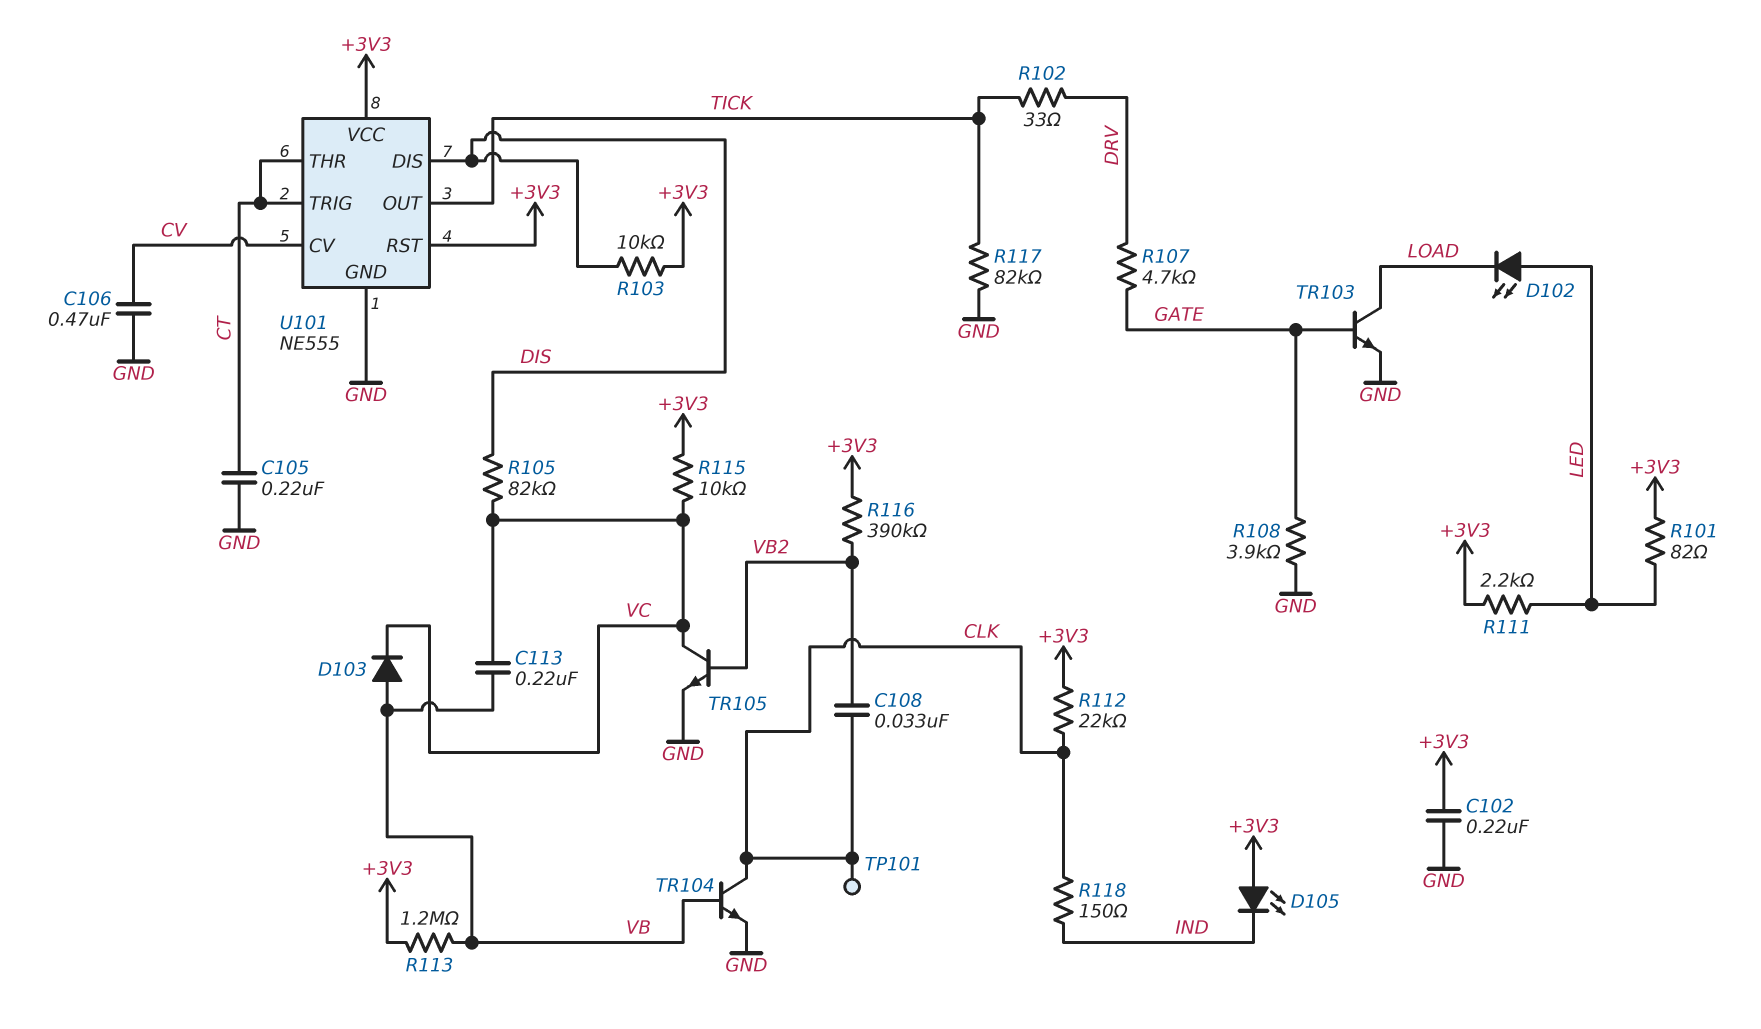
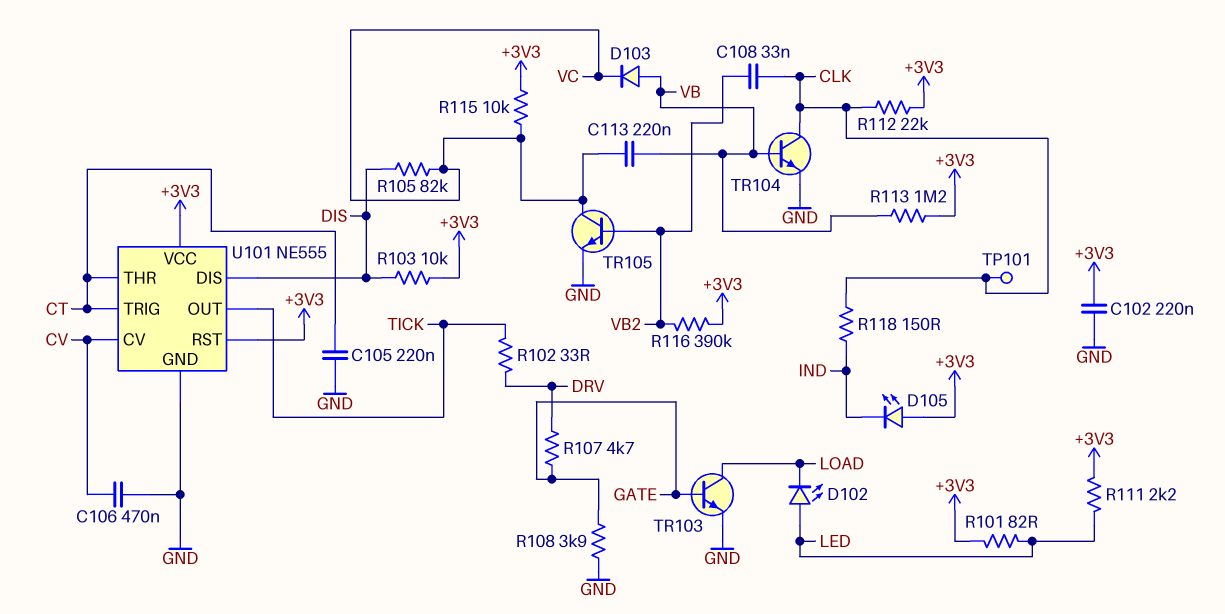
R117: 82k (GND, TICK) -> none

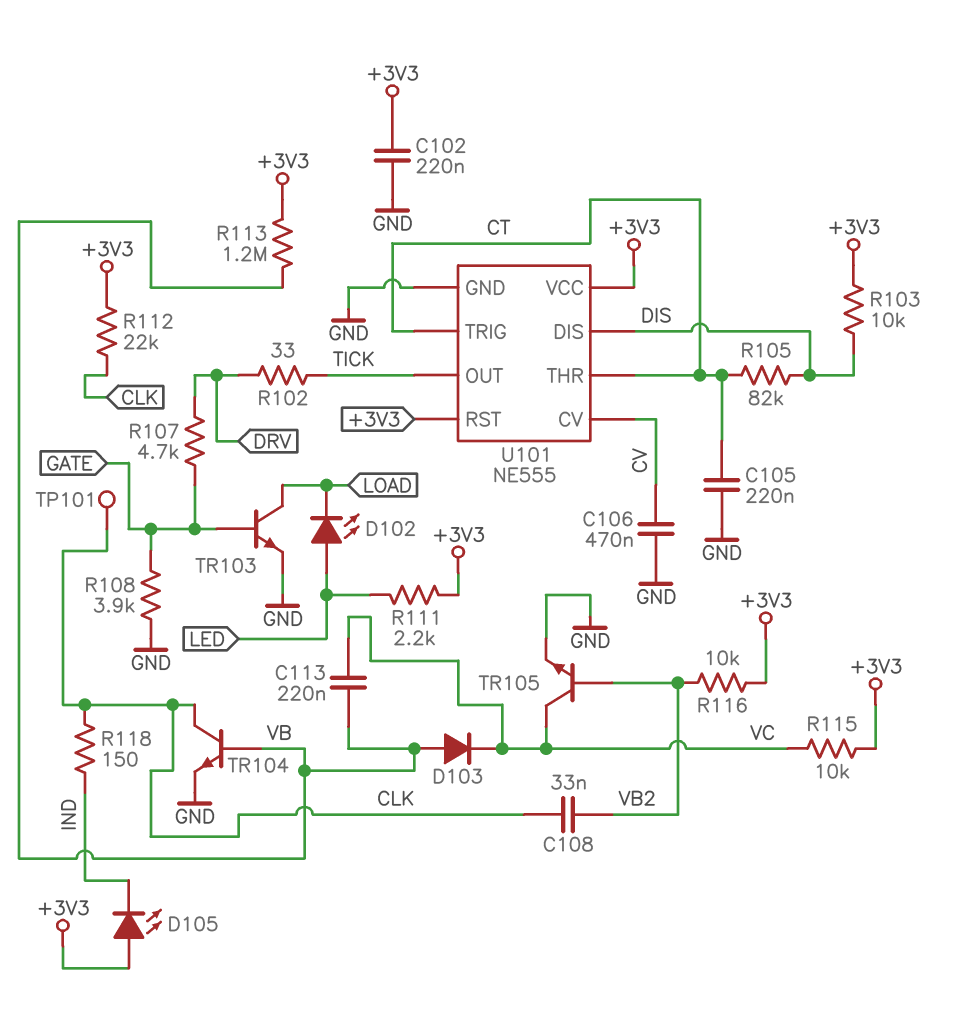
R101: 82 (+3V3, LED) -> none
R105: 82k (DIS, VC) -> 82k (CT, DIS)
R116: 390k (+3V3, VB2) -> 10k (+3V3, VB2)

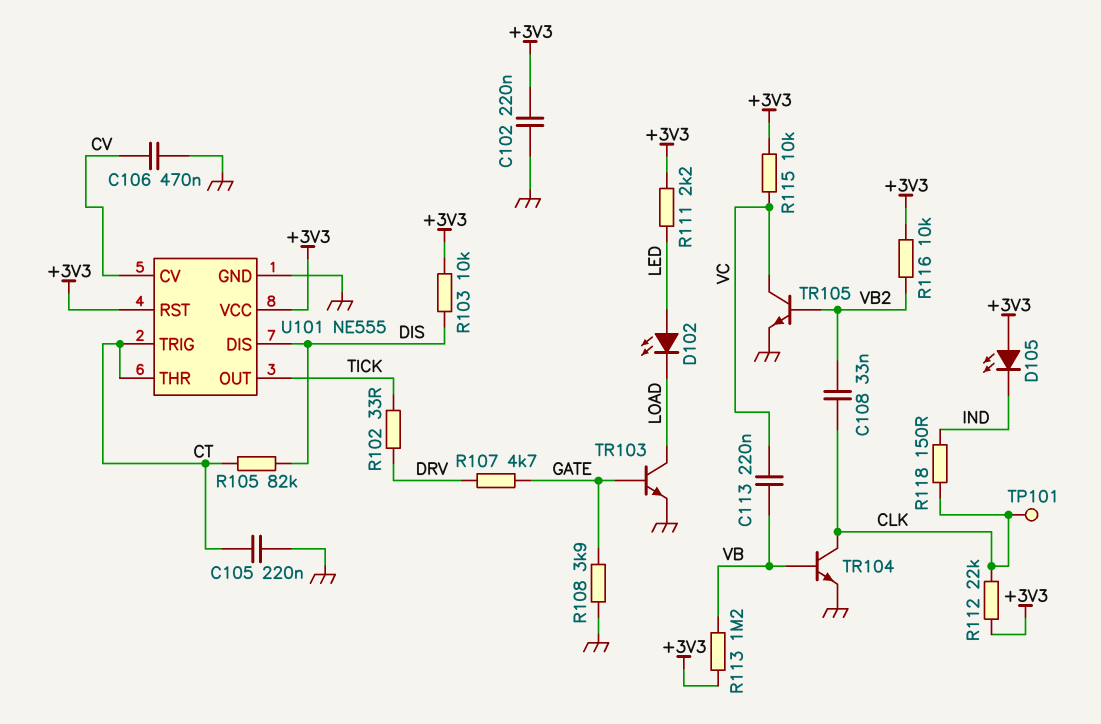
D103: diode (A VB, K VC) -> none

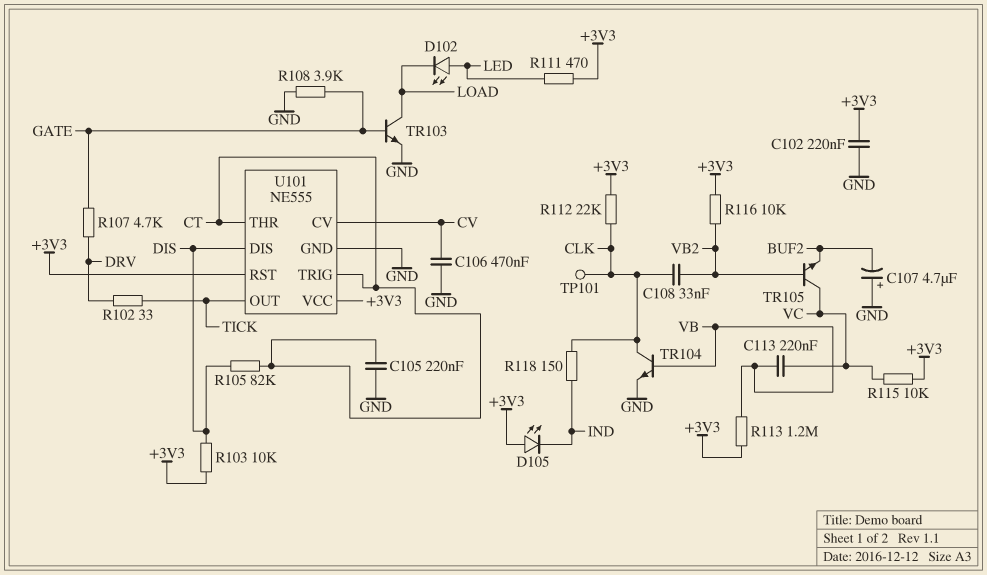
C107: none -> 4.7uF (plus GND, minus BUF2)
R111: 2.2k (+3V3, LED) -> 470 (+3V3, LED)
TR105: NPN (B VB2, C VC, E GND) -> NPN (B VB2, C VC, E BUF2)

